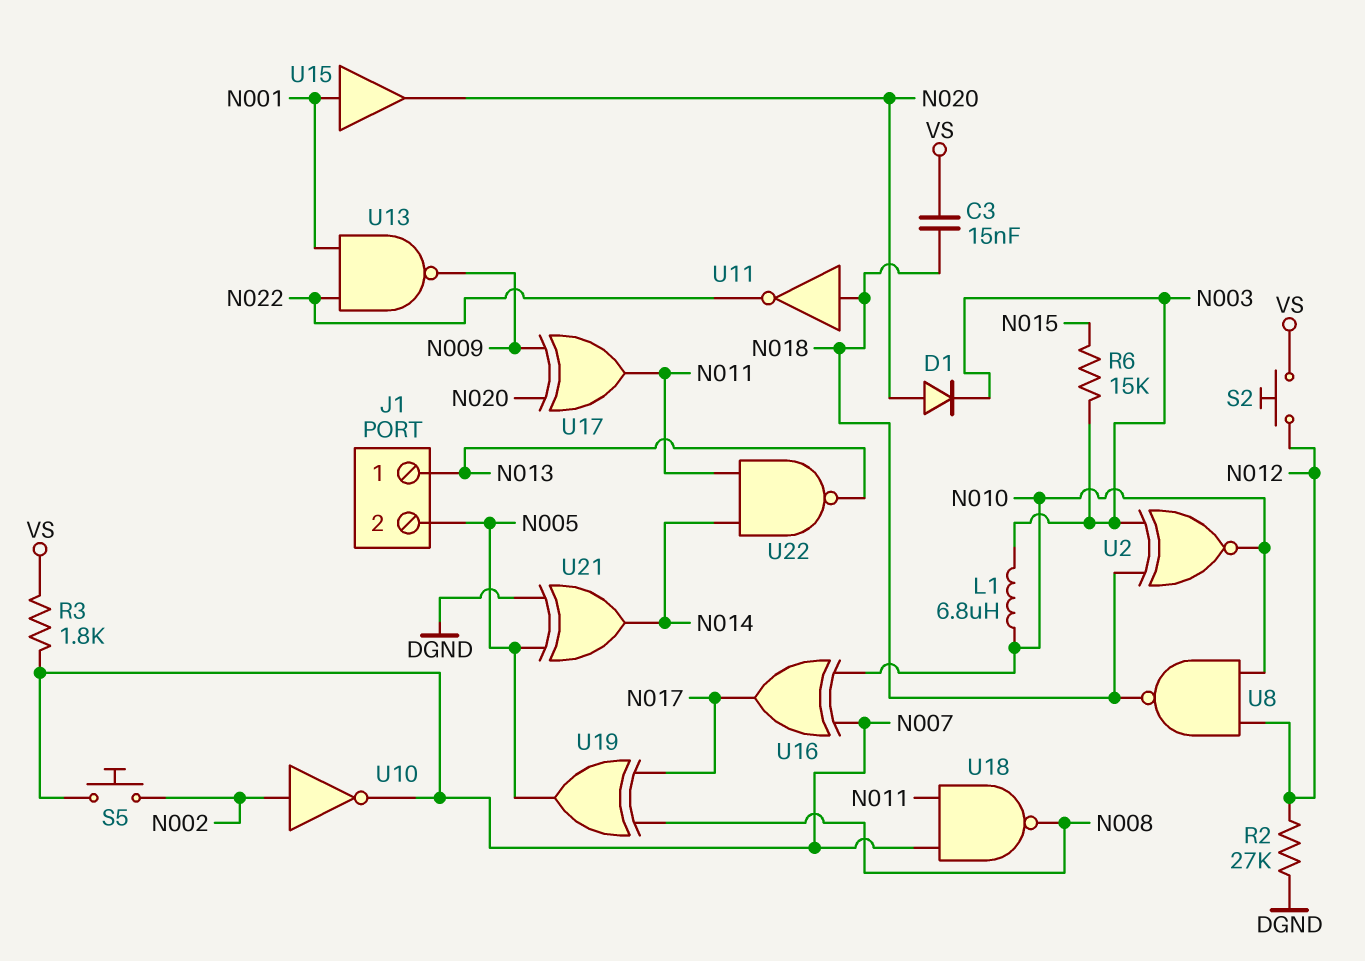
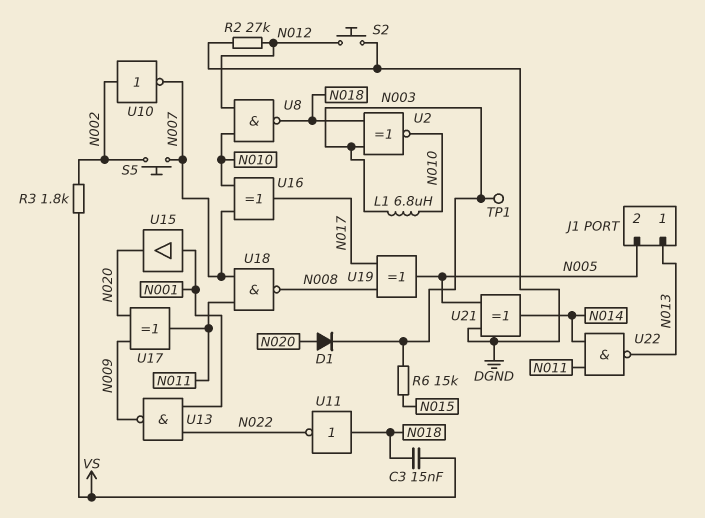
R3: 1.8k (N007, VS) -> 1.8k (N002, VS)
S2: button (N012, VS) -> button (DGND, N012)
TP1: none -> test point (N003)

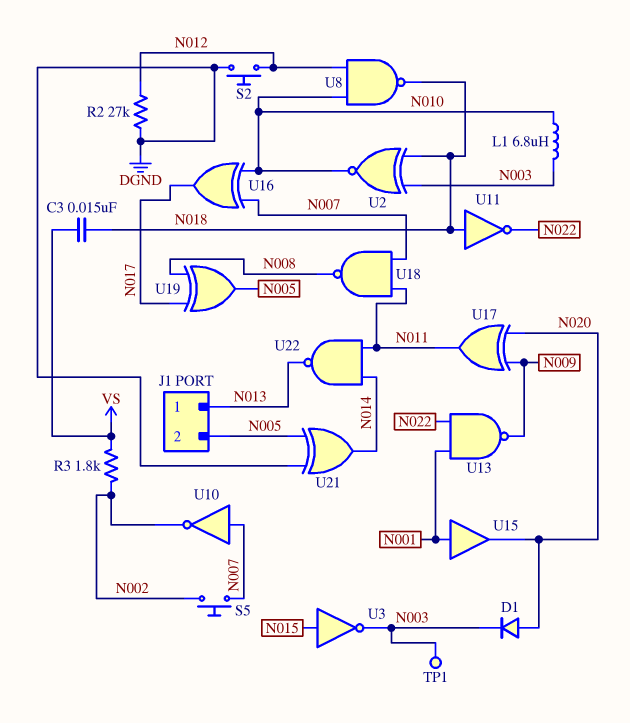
R6: 15k (N003, N015) -> none
U3: none -> NOT (in N015, out N003)
U10: NOT (in N002, out N007) -> NOT (in N007, out N002)

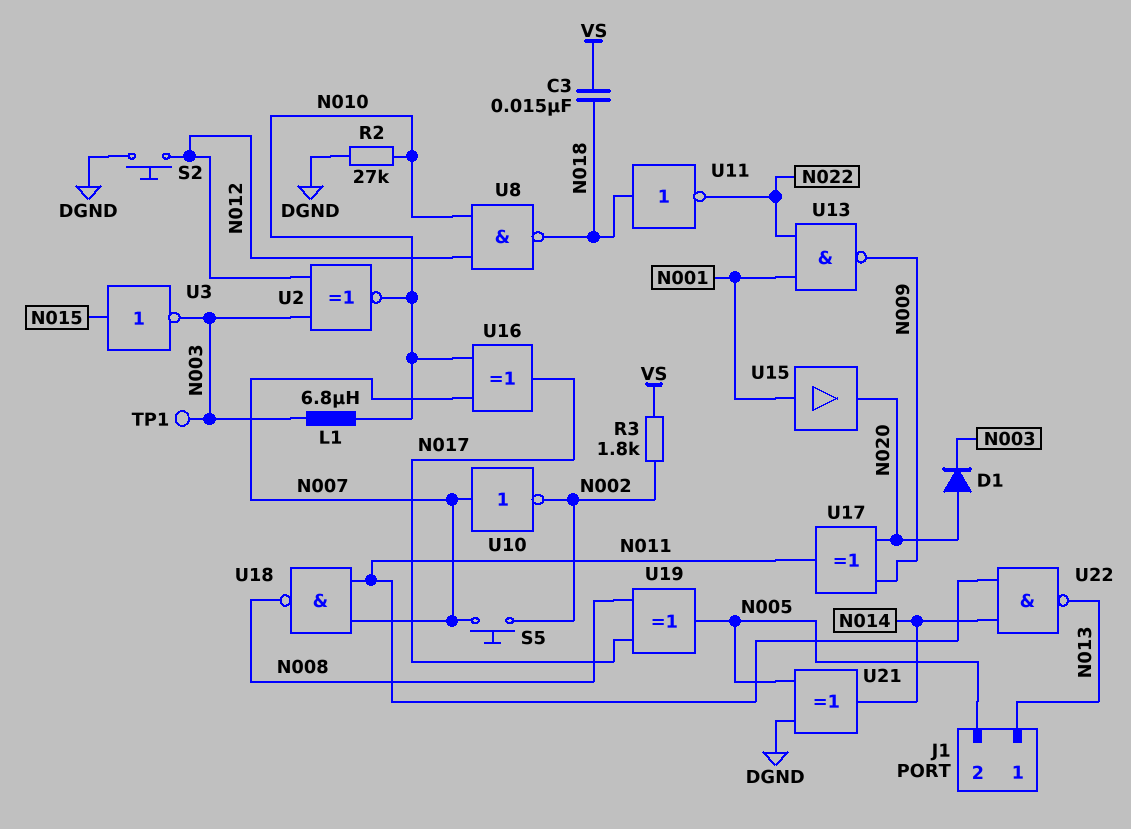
R2: 27k (DGND, N012) -> 27k (DGND, N010)
U2: XNOR (in N003, in N018, out N010) -> XNOR (in N003, in N012, out N010)

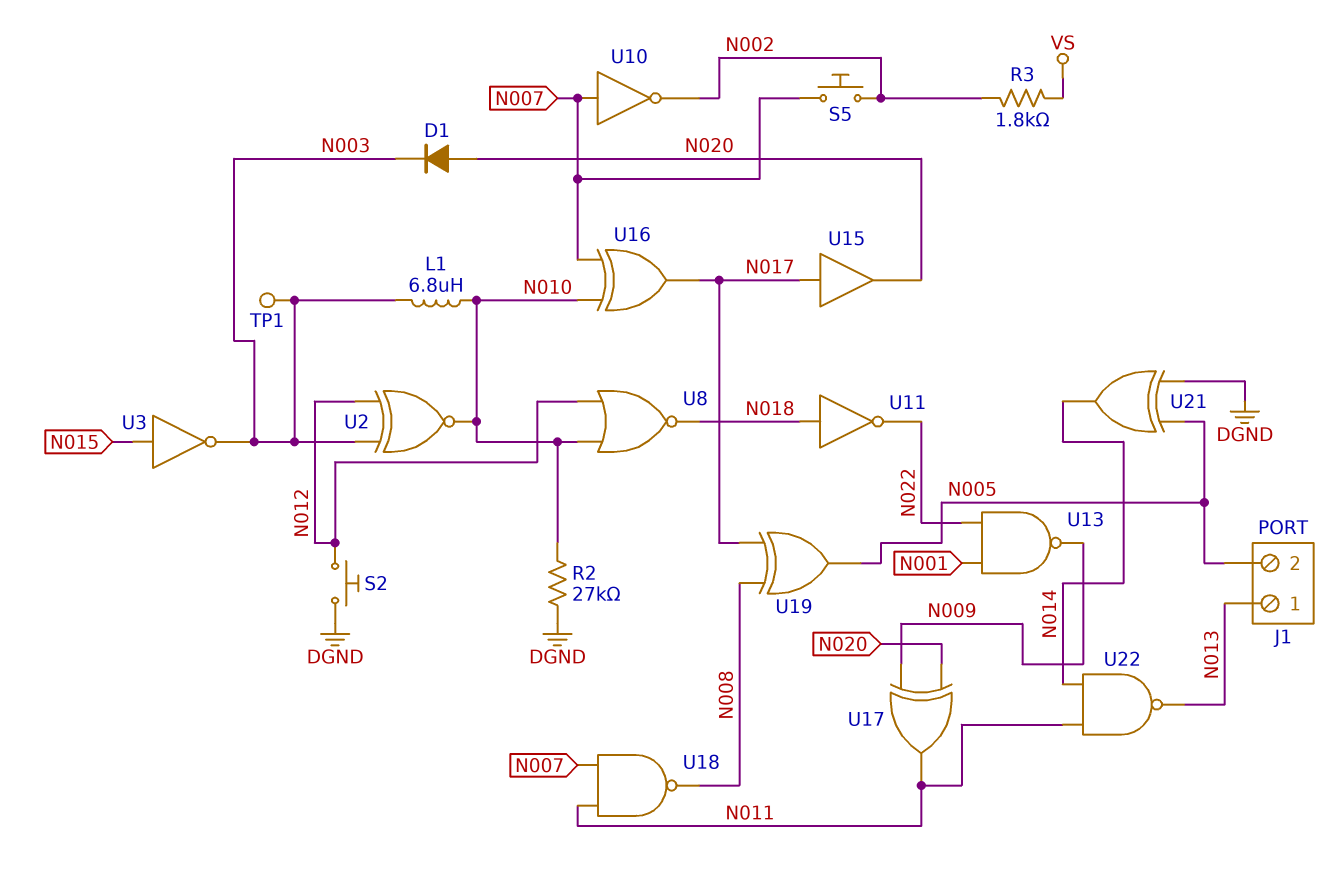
C3: 15nF (N018, VS) -> none
U8: NAND (in N010, in N012, out N018) -> NOR (in N010, in N012, out N018)
U15: buffer (in N001, out N020) -> buffer (in N017, out N020)

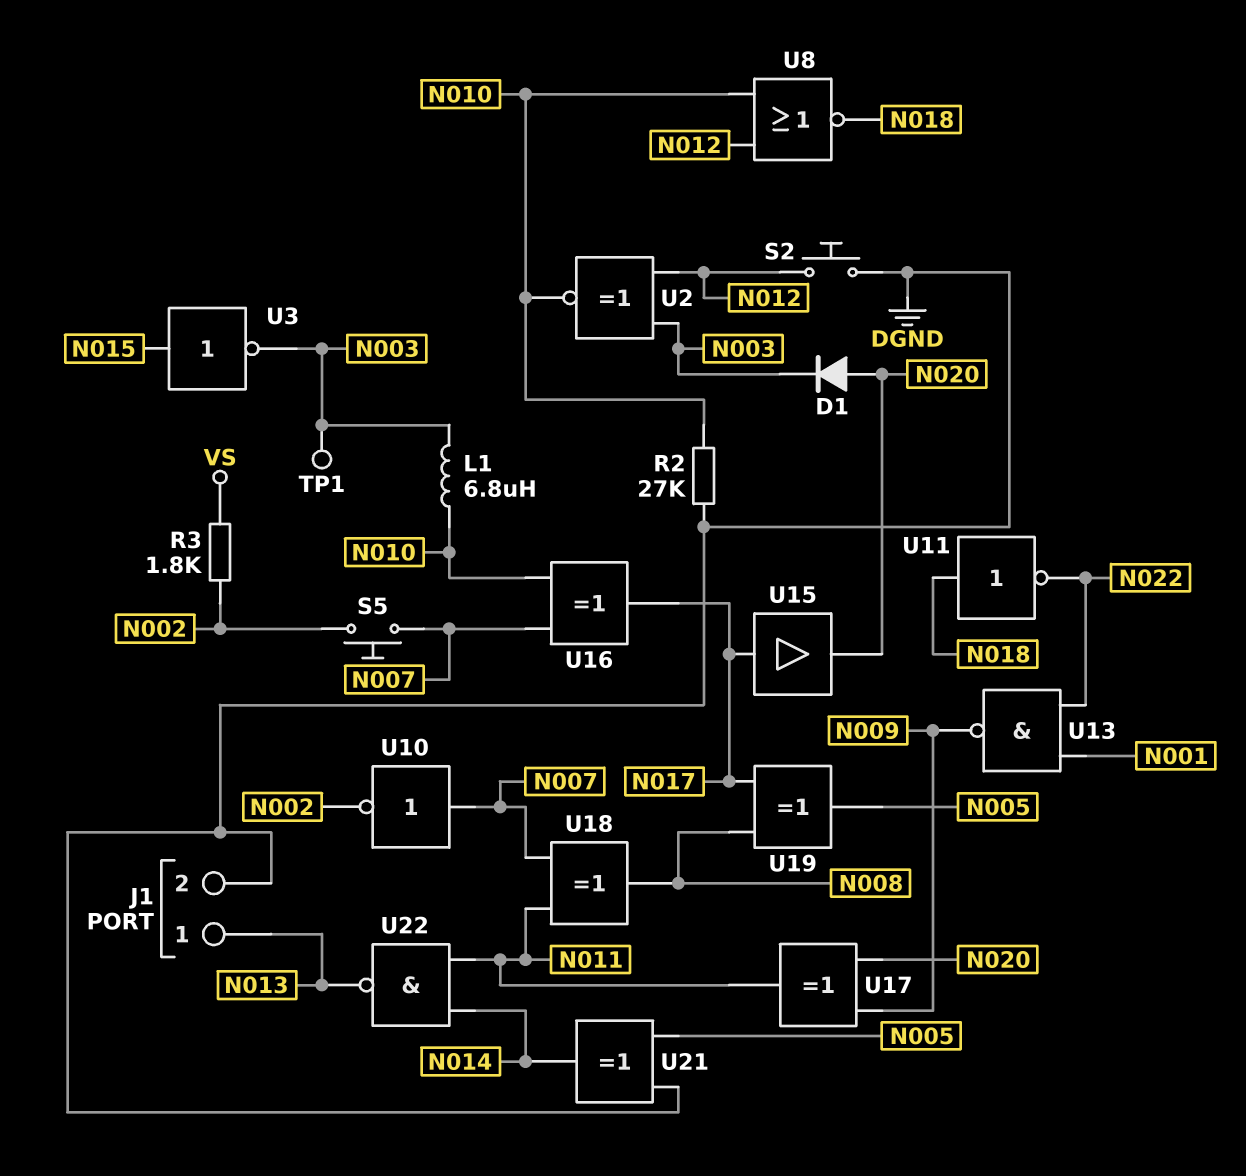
J1 pin 2: N005 -> DGND
U18: NAND (in N007, in N011, out N008) -> XOR (in N007, in N011, out N008)

